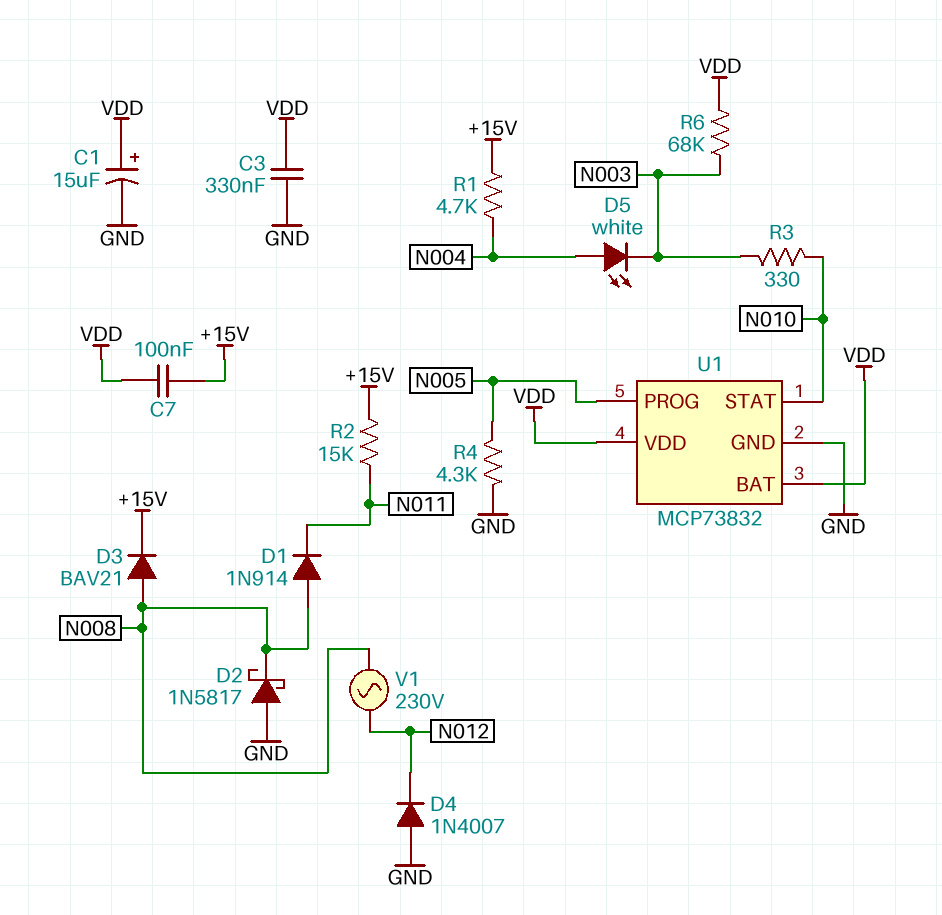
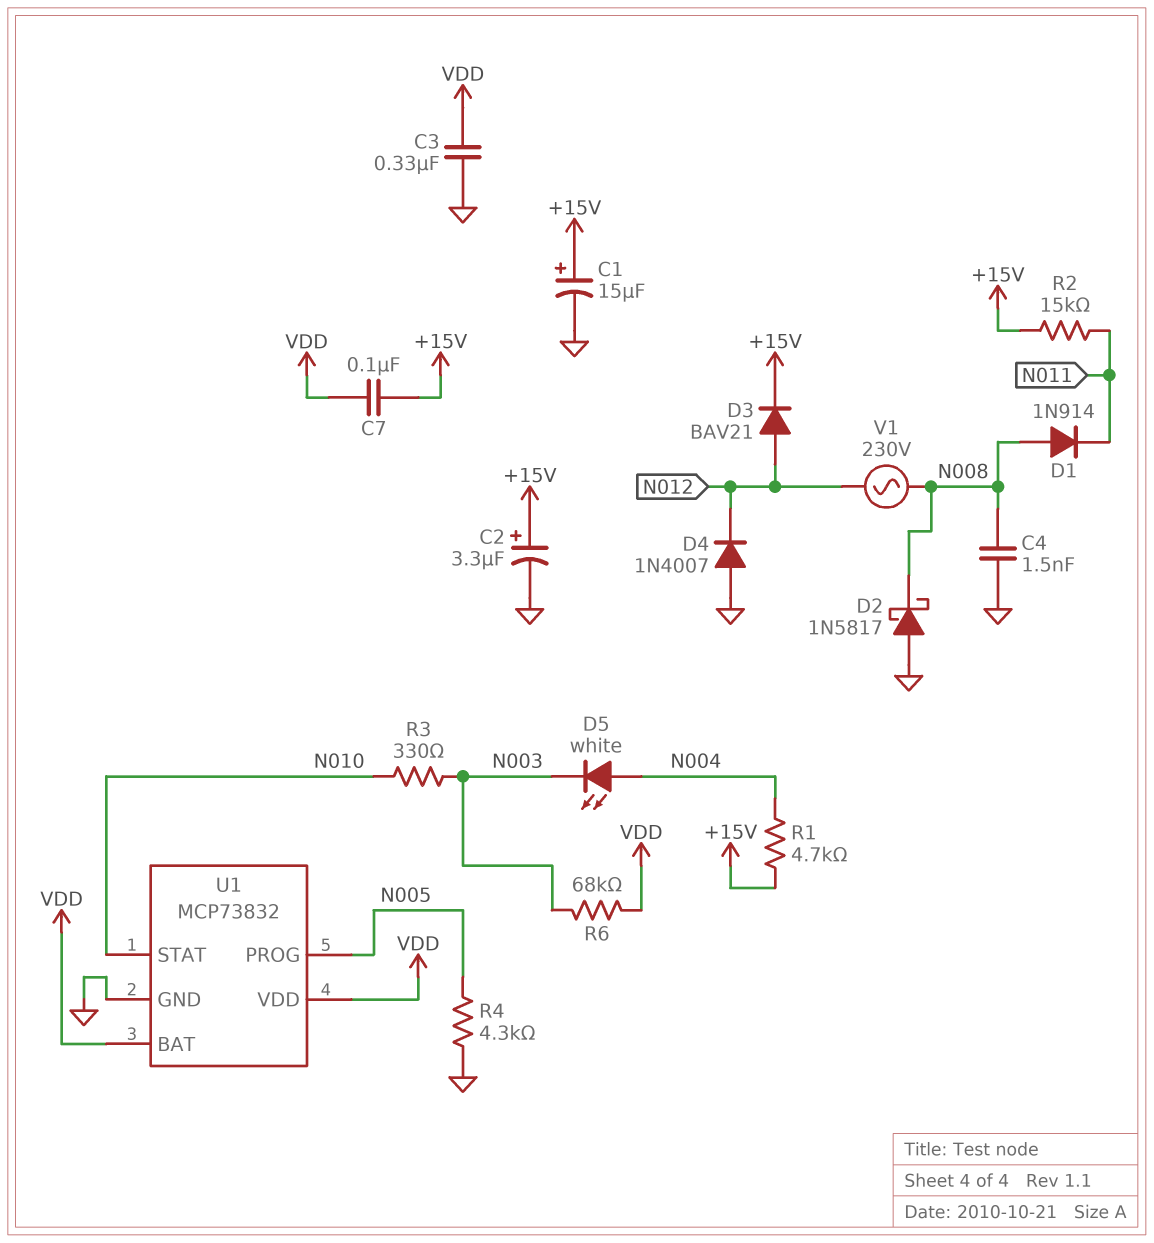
C1: 15uF (plus VDD, minus GND) -> 15uF (plus +15V, minus GND)
C2: none -> 3.3uF (plus +15V, minus GND)
C4: none -> 1.5nF (GND, N008)
D3: diode BAV21 (A N008, K +15V) -> diode BAV21 (A N012, K +15V)

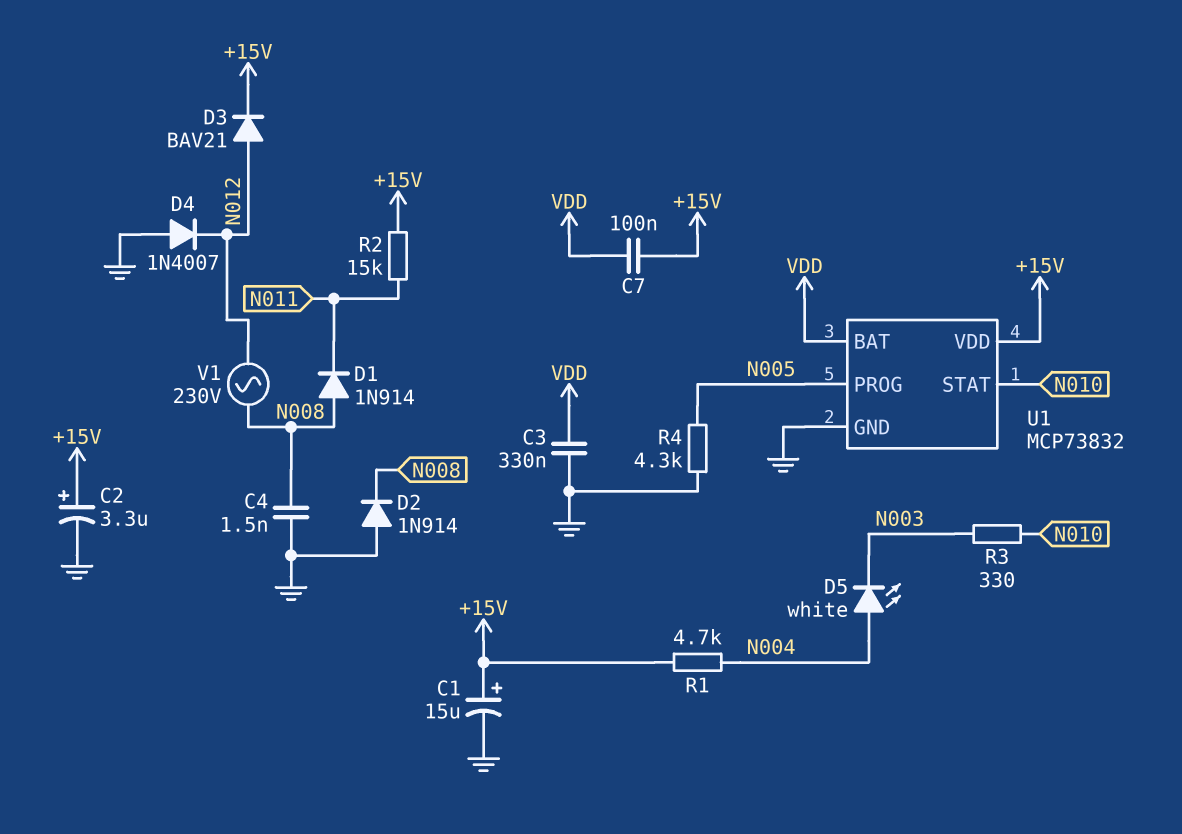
D2: schottky 1N5817 (A GND, K N008) -> diode 1N914 (A GND, K N008)
R6: 68k (N003, VDD) -> none
U1 pin VDD: VDD -> +15V

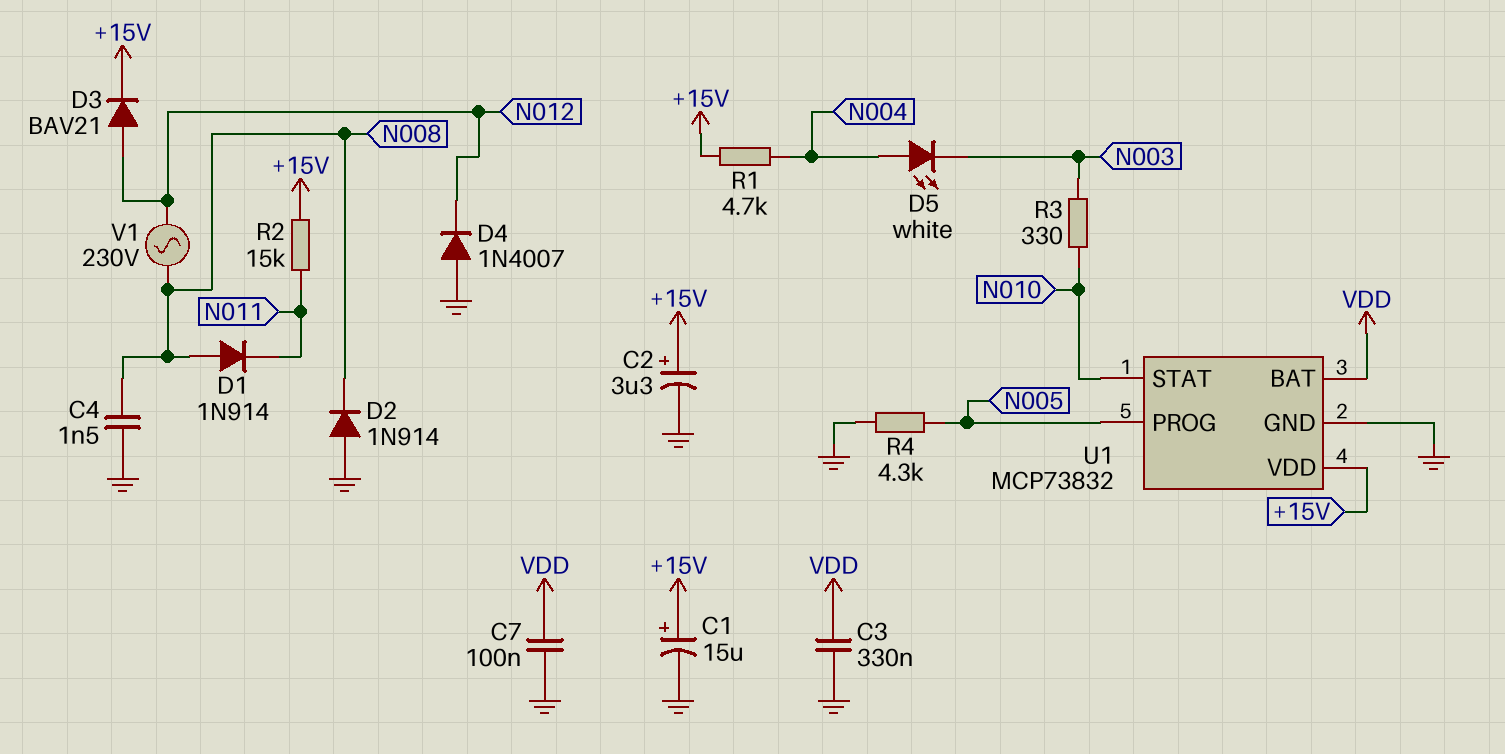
C7: 100nF (+15V, VDD) -> 100nF (GND, VDD)

